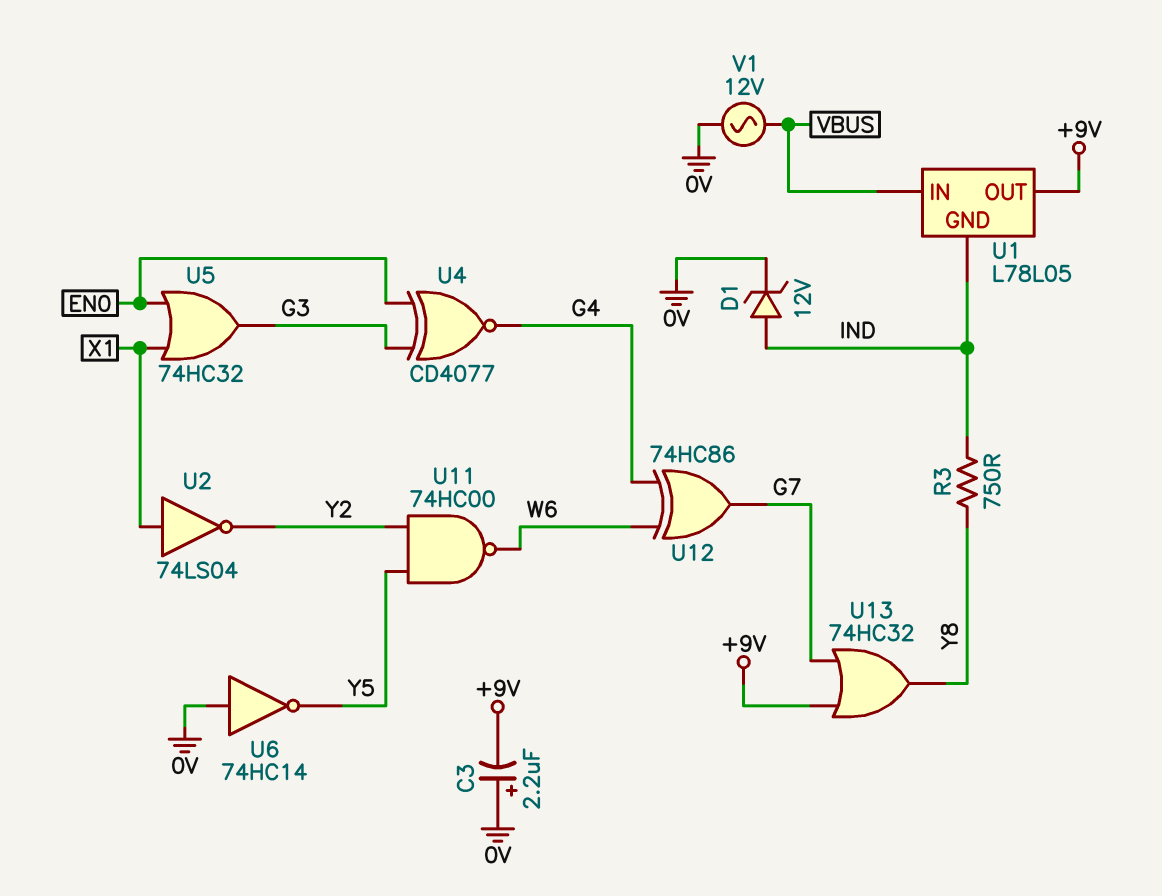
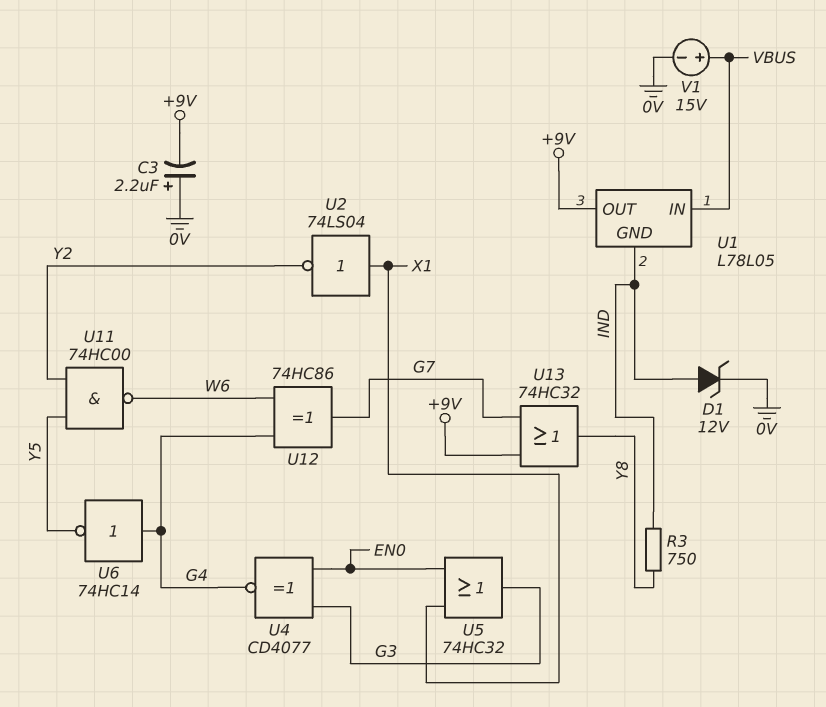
U6: NOT 74HC14 (in 0V, out Y5) -> NOT 74HC14 (in G4, out Y5)
V1: AC 12V (0V, VBUS) -> 15V (plus VBUS, minus 0V)

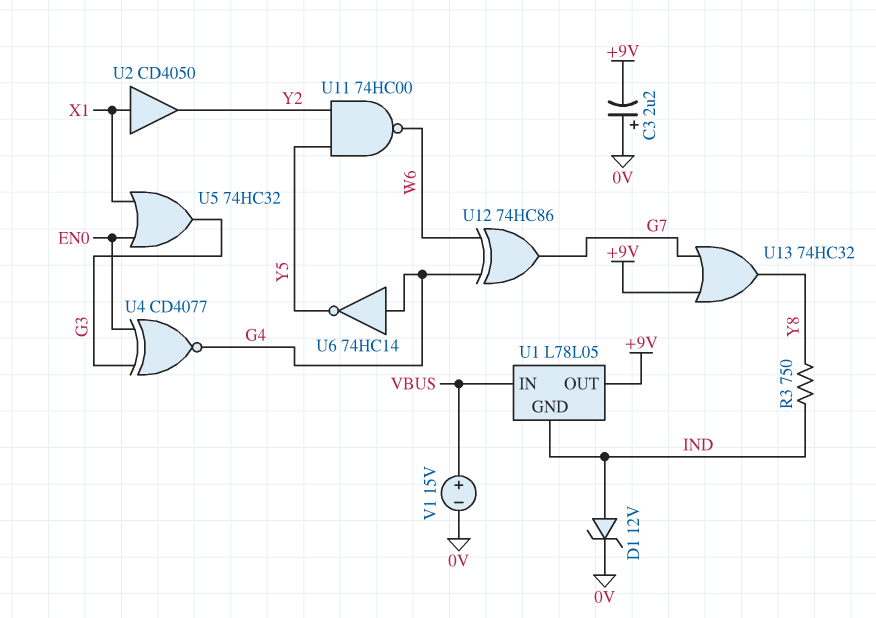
U2: NOT 74LS04 (in X1, out Y2) -> buffer CD4050 (in X1, out Y2)

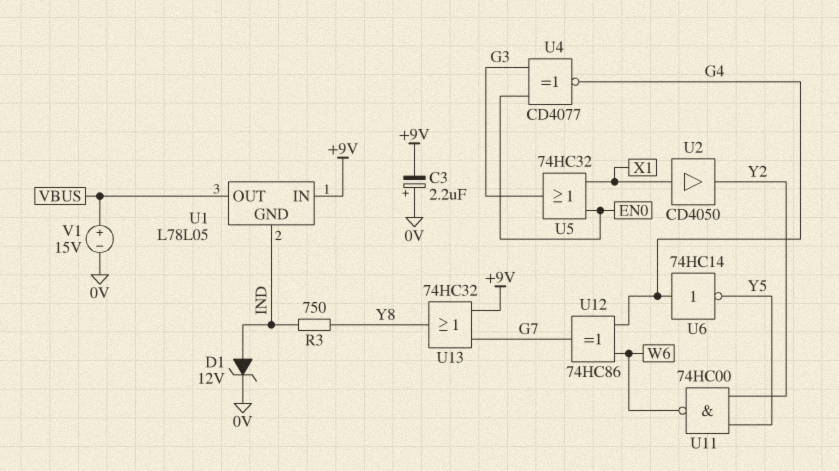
U1 pin IN: VBUS -> +9V
U1 pin OUT: +9V -> VBUS

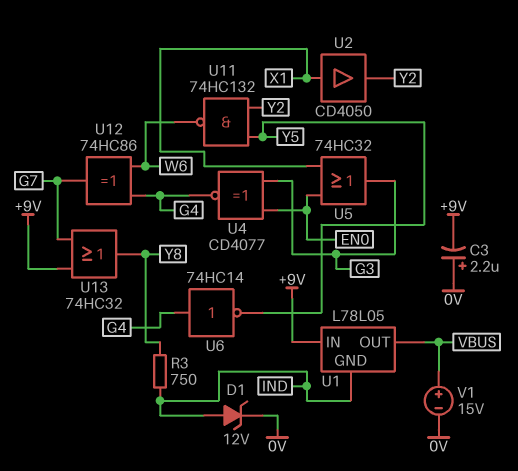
U11: NAND 74HC00 (in Y2, in Y5, out W6) -> NAND 74HC132 (in Y2, in Y5, out W6)

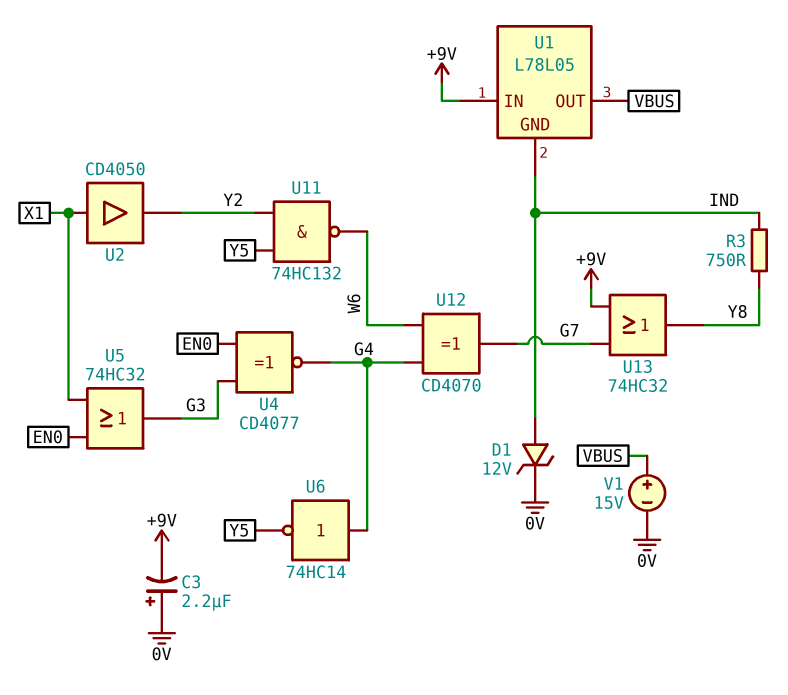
U12: XOR 74HC86 (in G4, in W6, out G7) -> XOR CD4070 (in G4, in W6, out G7)

